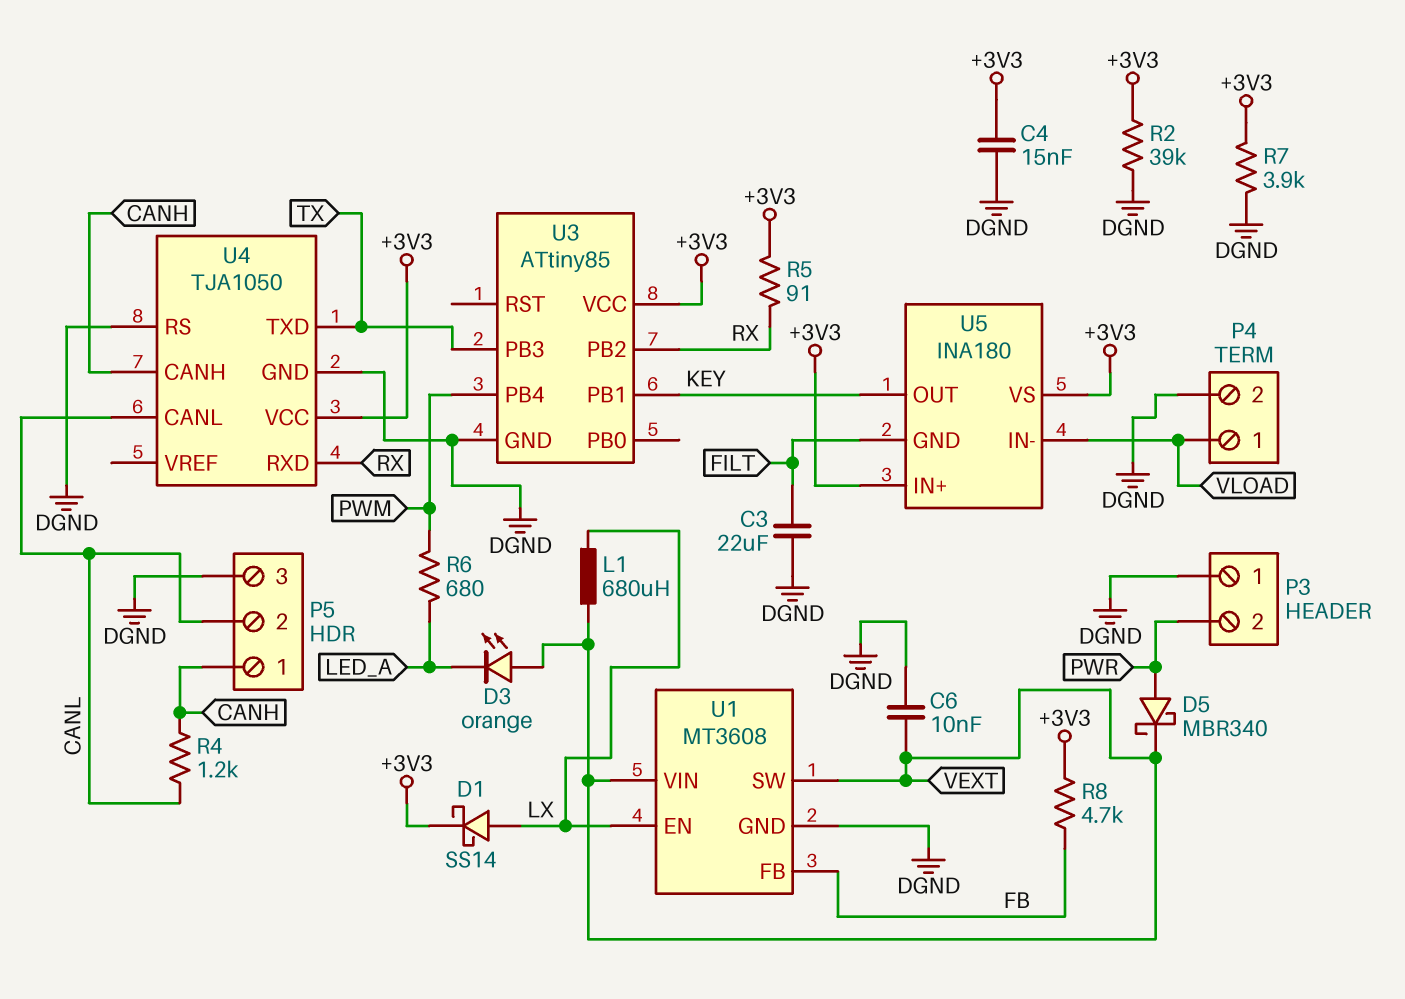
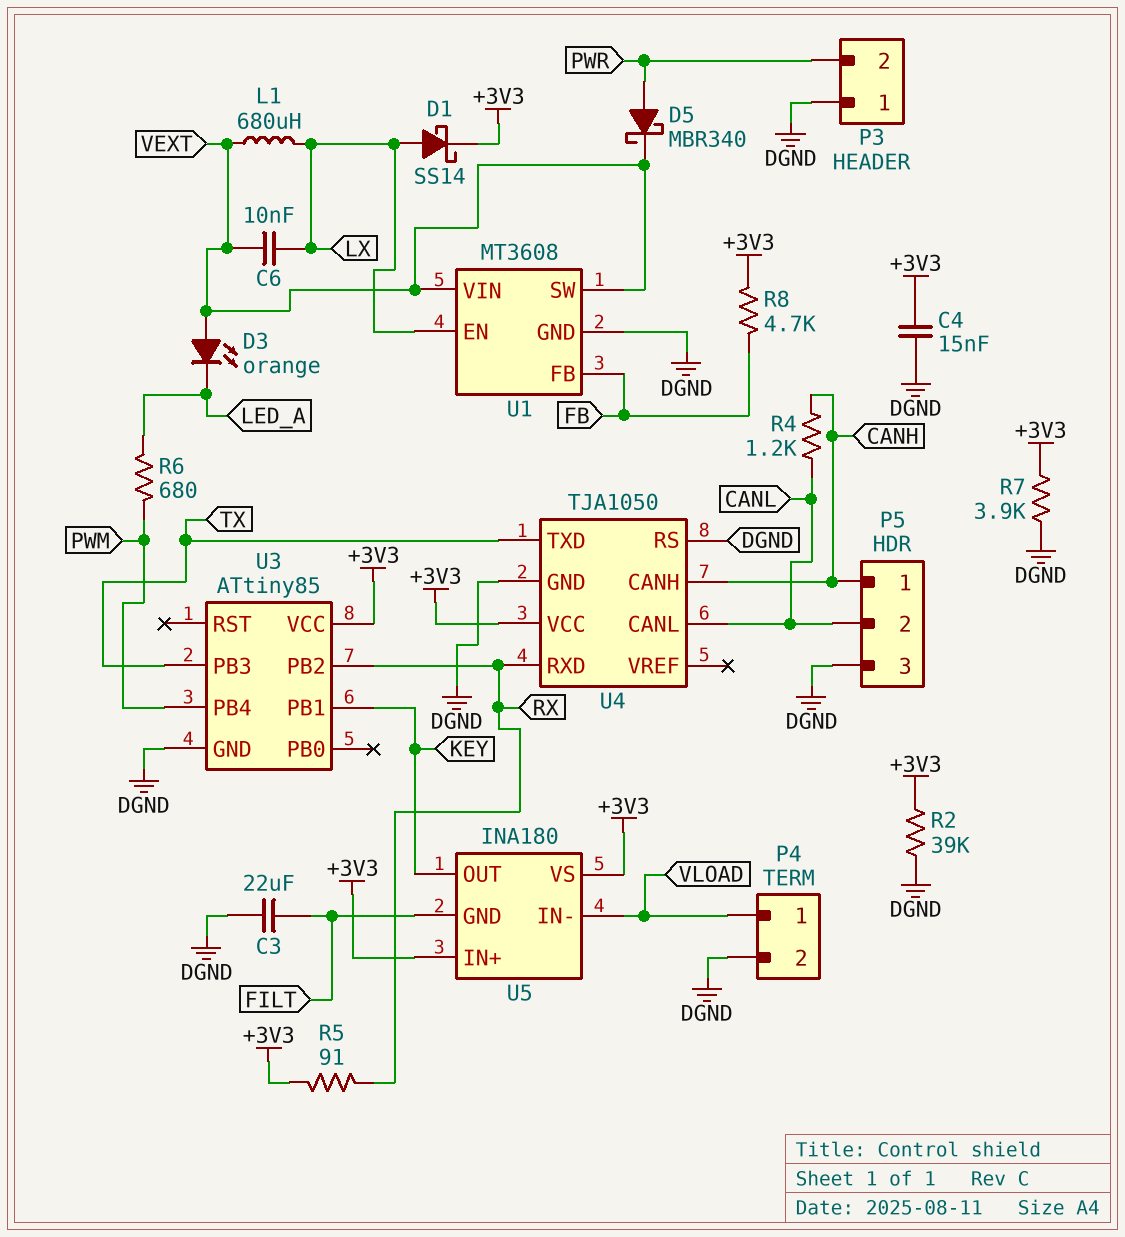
C6: 10nF (DGND, VEXT) -> 10nF (LX, VEXT)

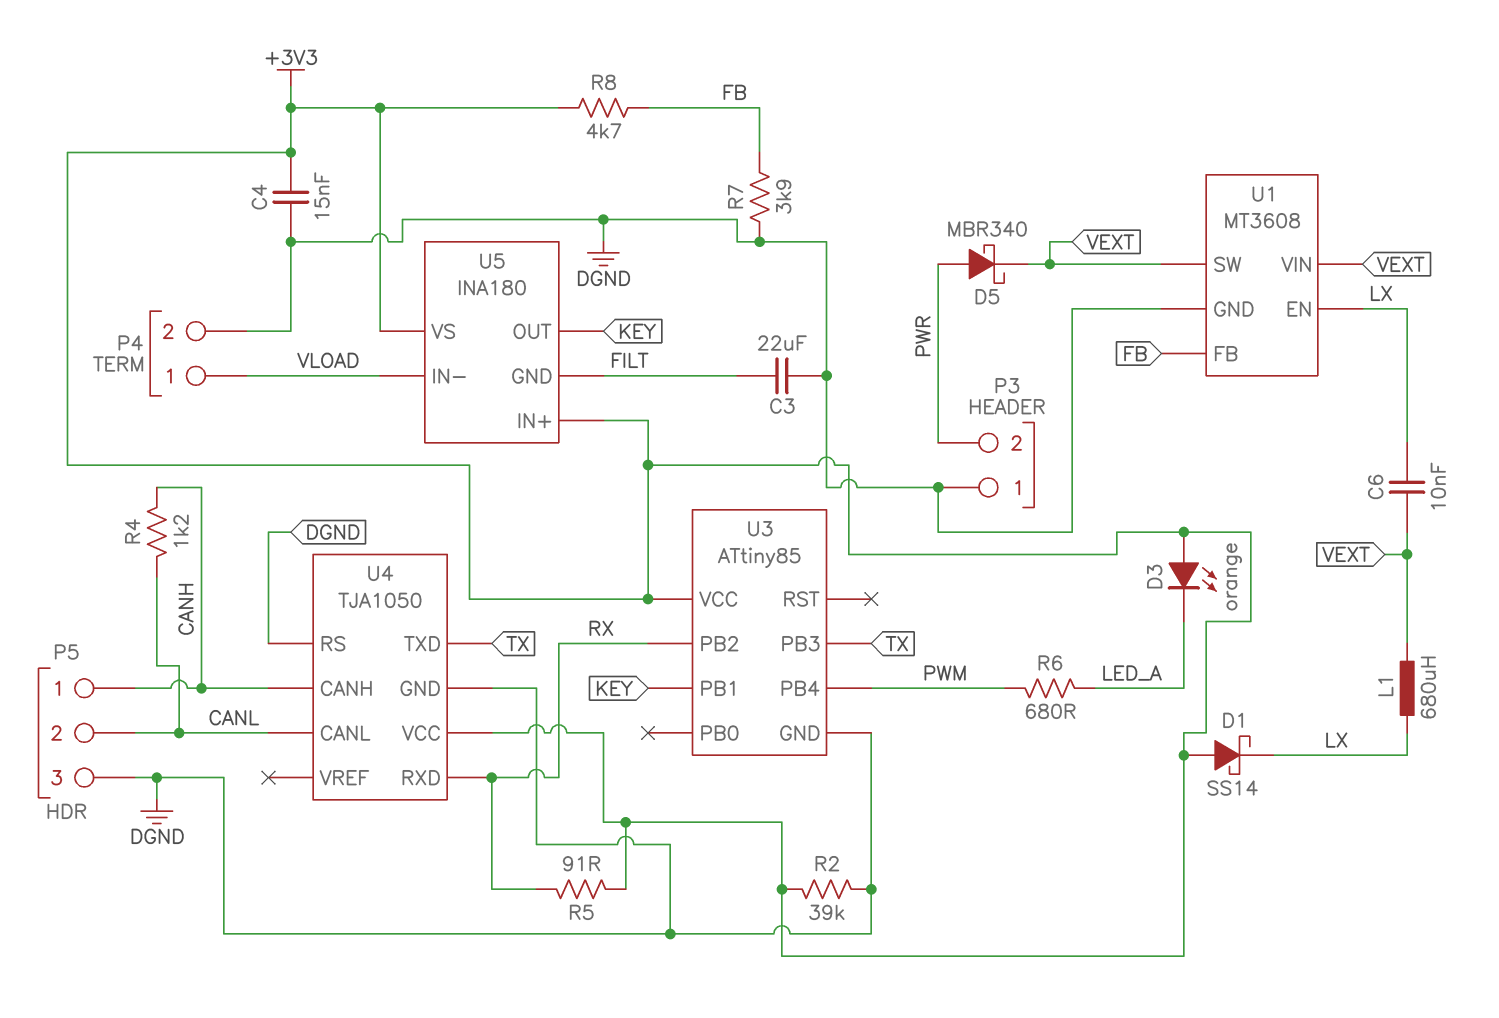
D1: schottky SS14 (A LX, K +3V3) -> schottky SS14 (A +3V3, K LX)
D3: LED orange (A VEXT, K LED_A) -> LED orange (A +3V3, K LED_A)
R7: 3.9k (+3V3, DGND) -> 3.9k (DGND, FB)

